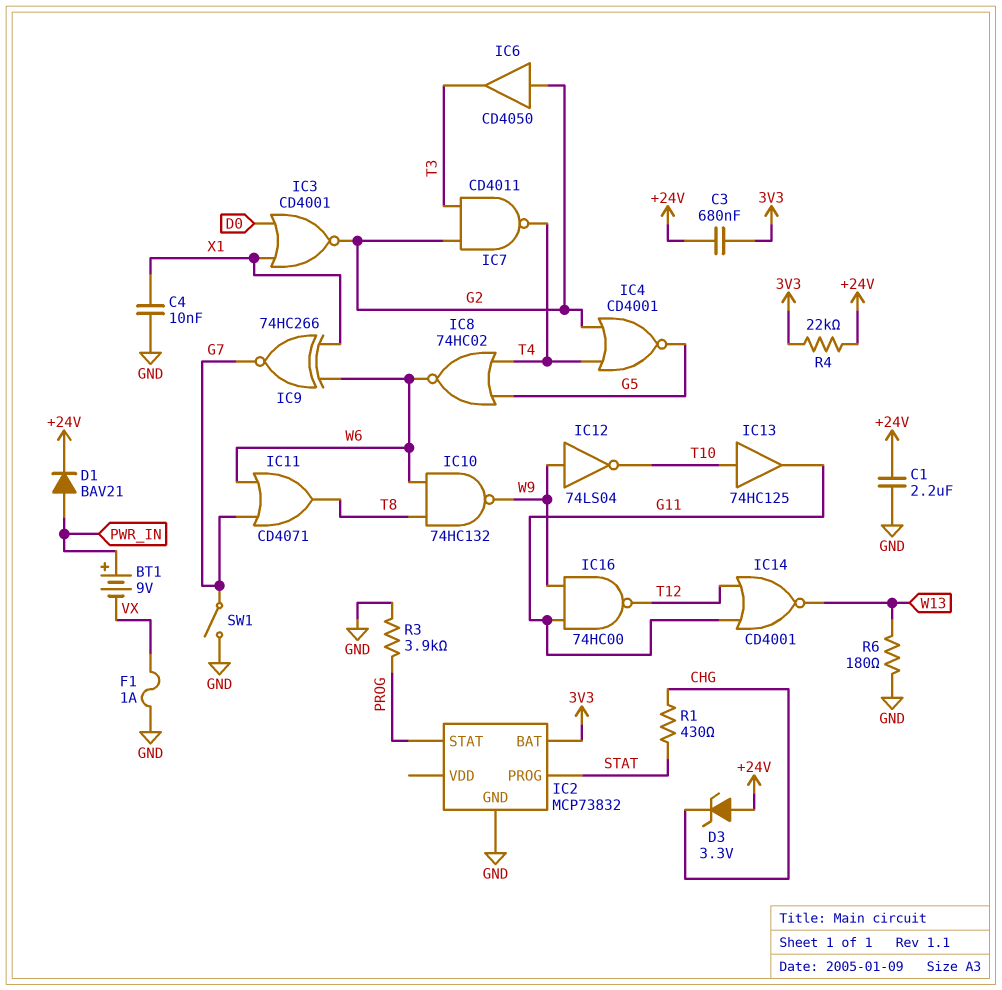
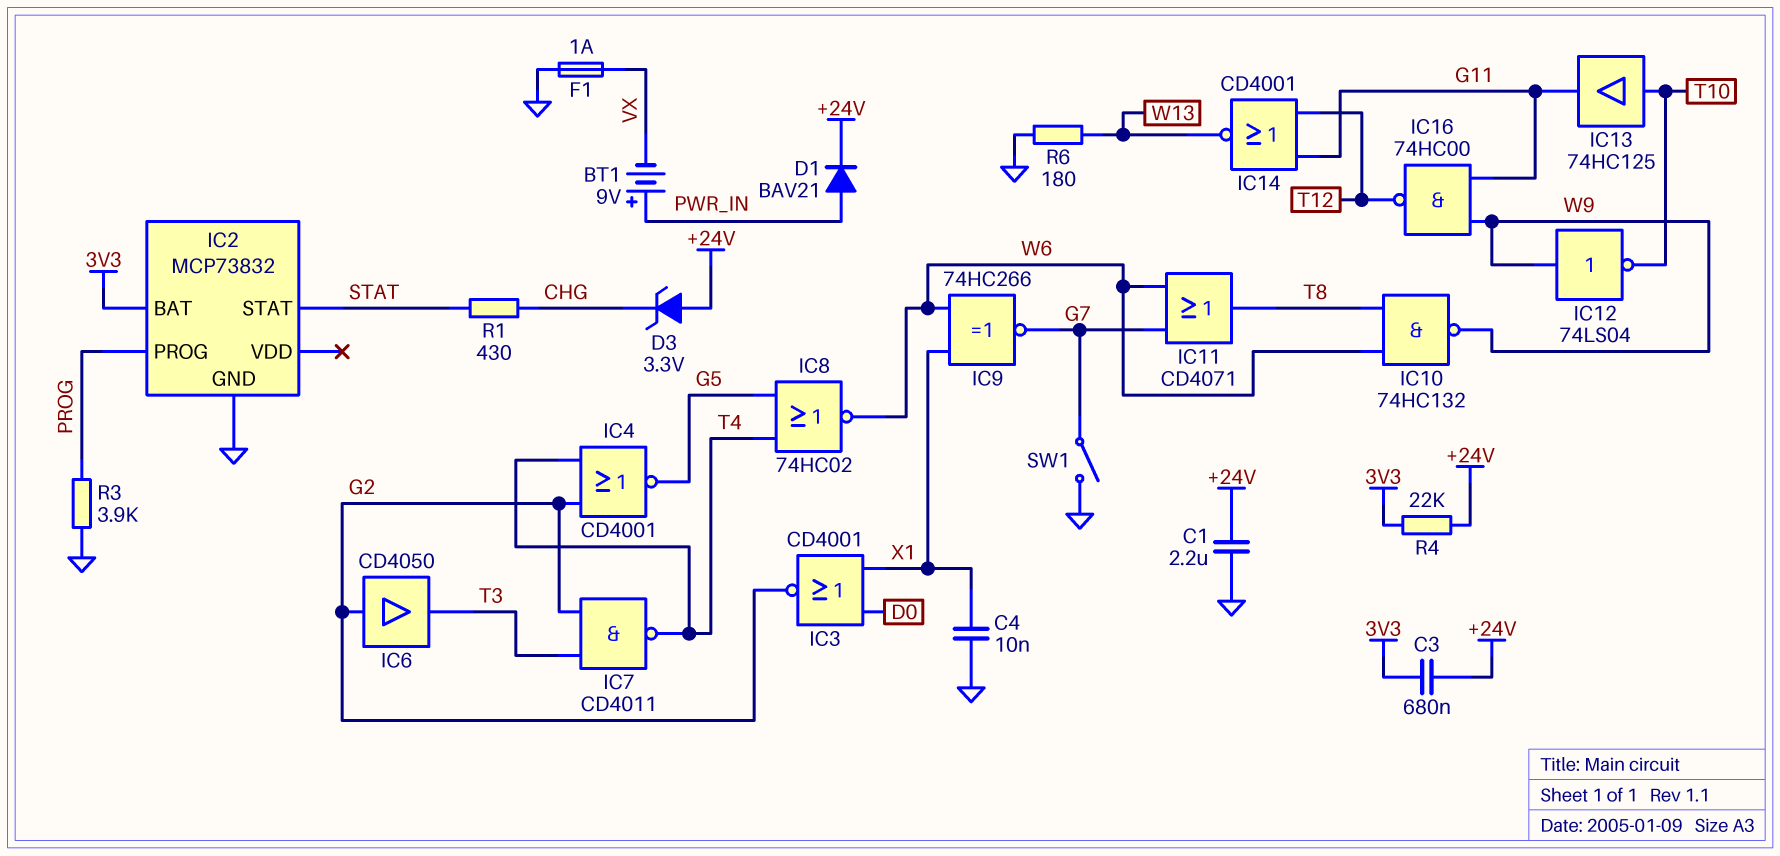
IC2 pin PROG: STAT -> PROG
IC2 pin STAT: PROG -> STAT

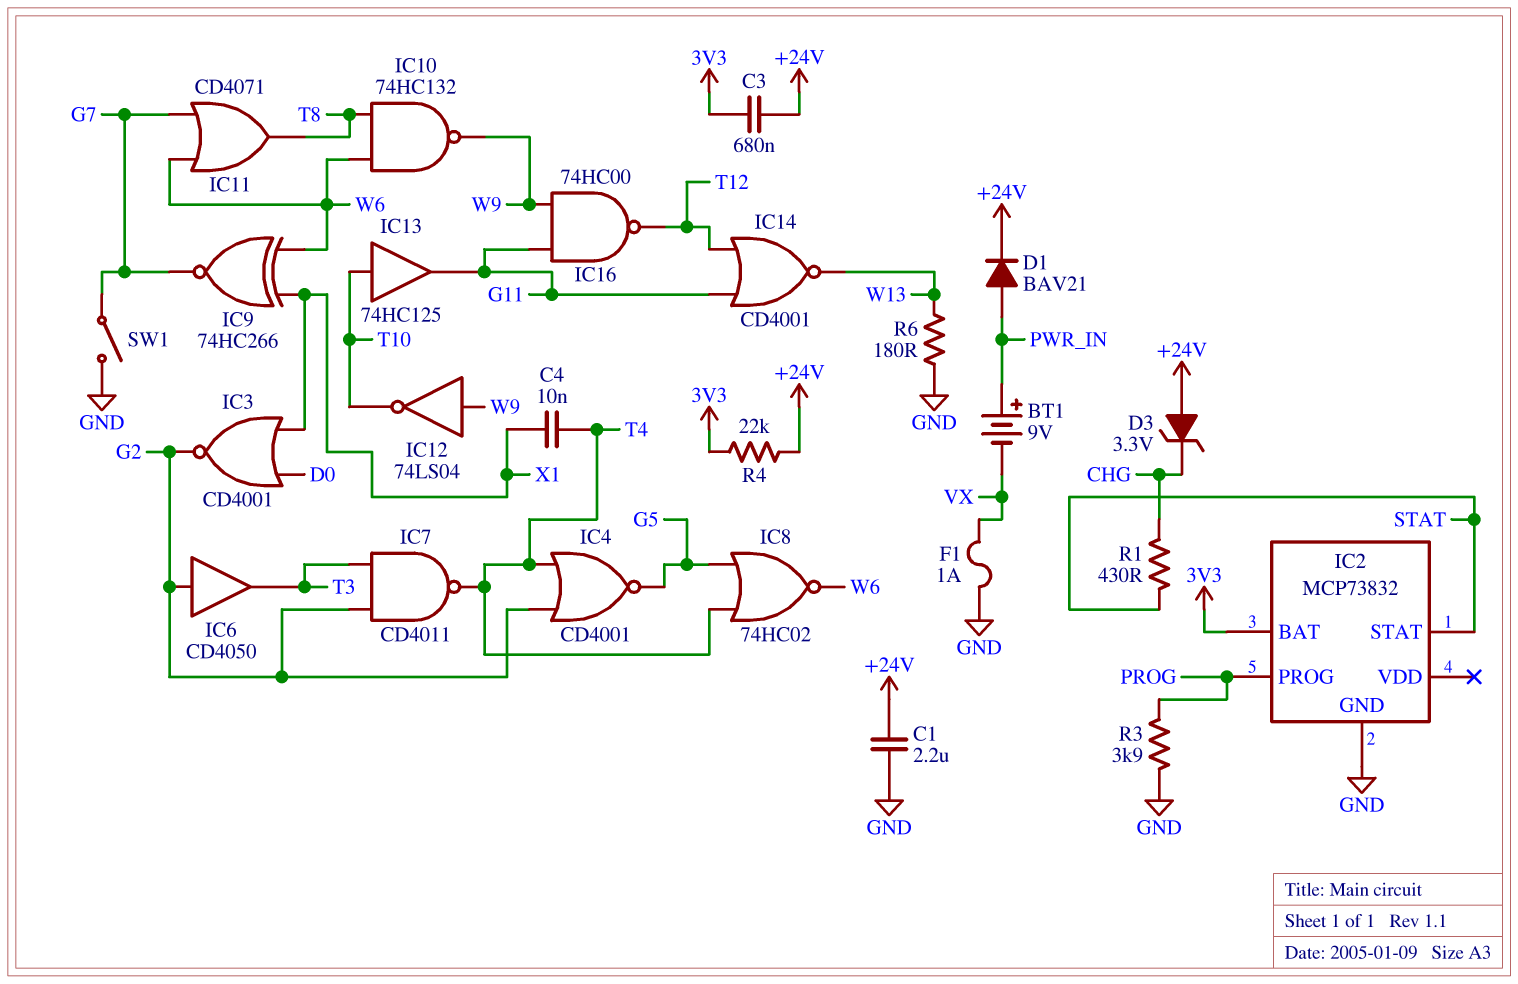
C4: 10nF (GND, X1) -> 10nF (T4, X1)

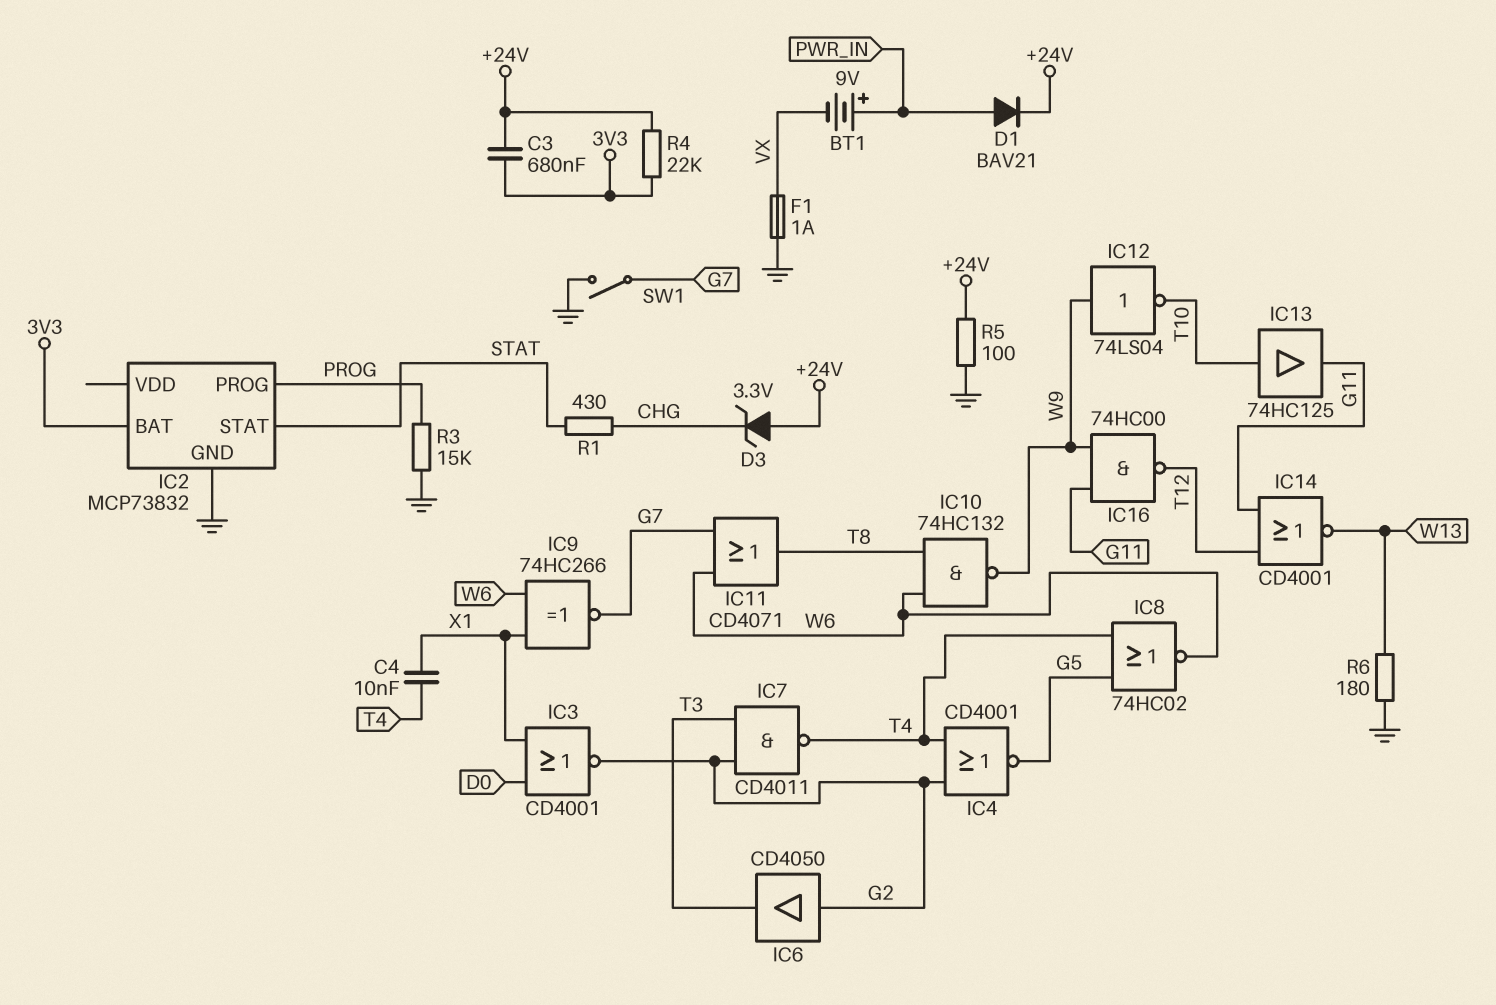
C1: 2.2uF (+24V, GND) -> none
R3: 3.9k (GND, PROG) -> 15k (GND, PROG)
R5: none -> 100 (+24V, GND)

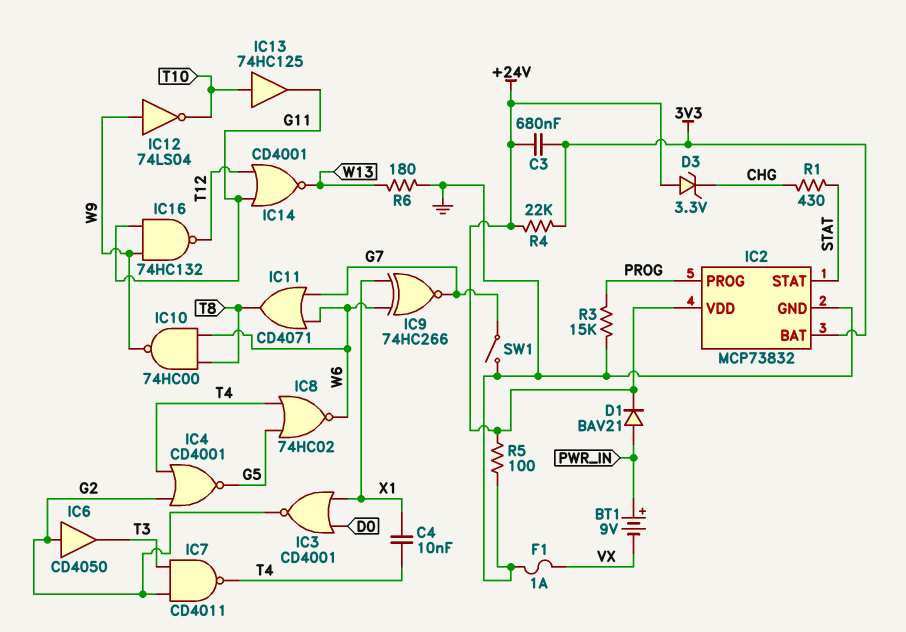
IC2 pin VDD: none -> +24V
IC10: NAND 74HC132 (in T8, in W6, out W9) -> NAND 74HC00 (in T8, in W6, out W9)
IC16: NAND 74HC00 (in G11, in W9, out T12) -> NAND 74HC132 (in G11, in W9, out T12)

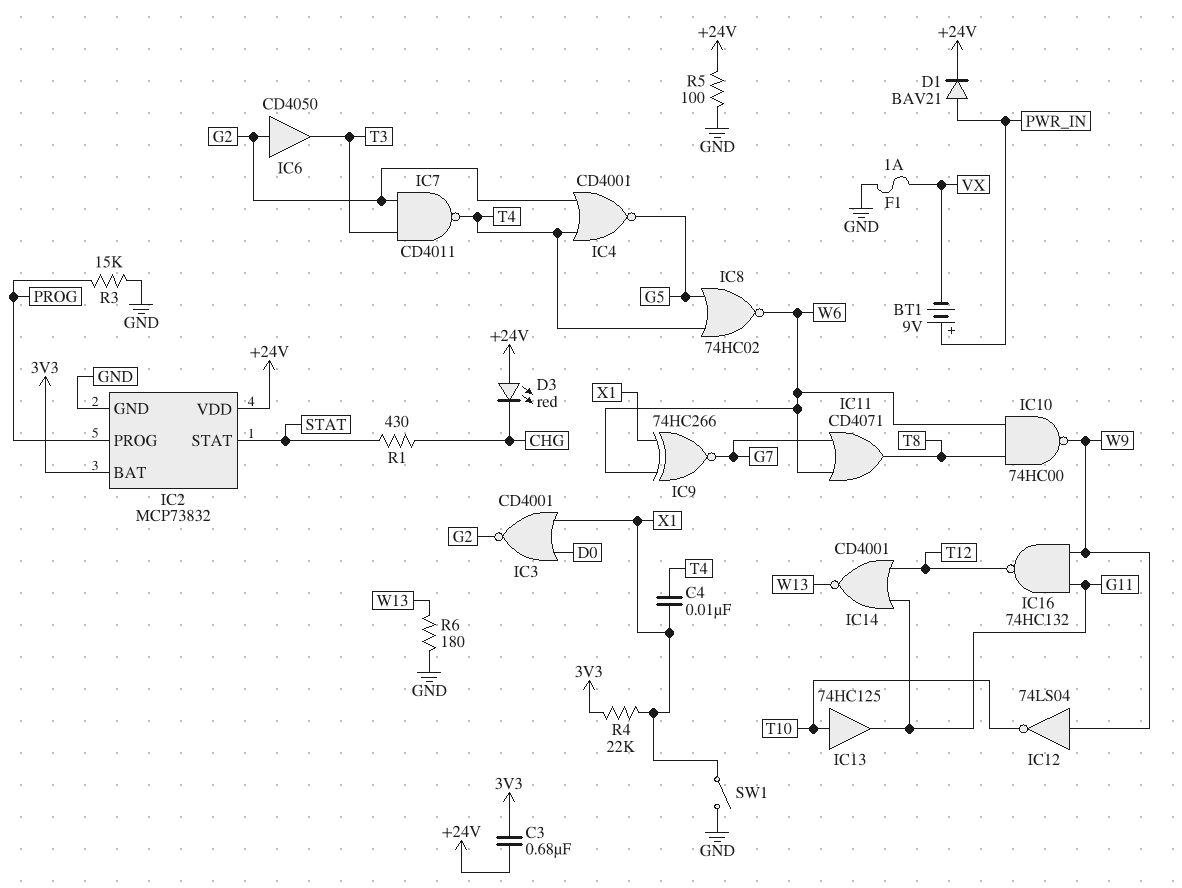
D3: zener 3.3V (A +24V, K CHG) -> LED red (A +24V, K CHG)
R4: 22k (+24V, 3V3) -> 22k (3V3, X1)
SW1: switch (G7, GND) -> switch (GND, X1)

